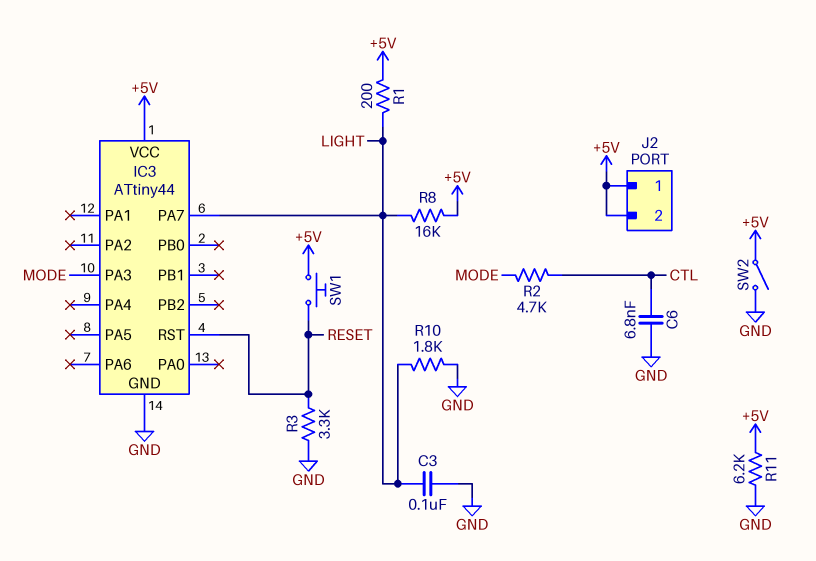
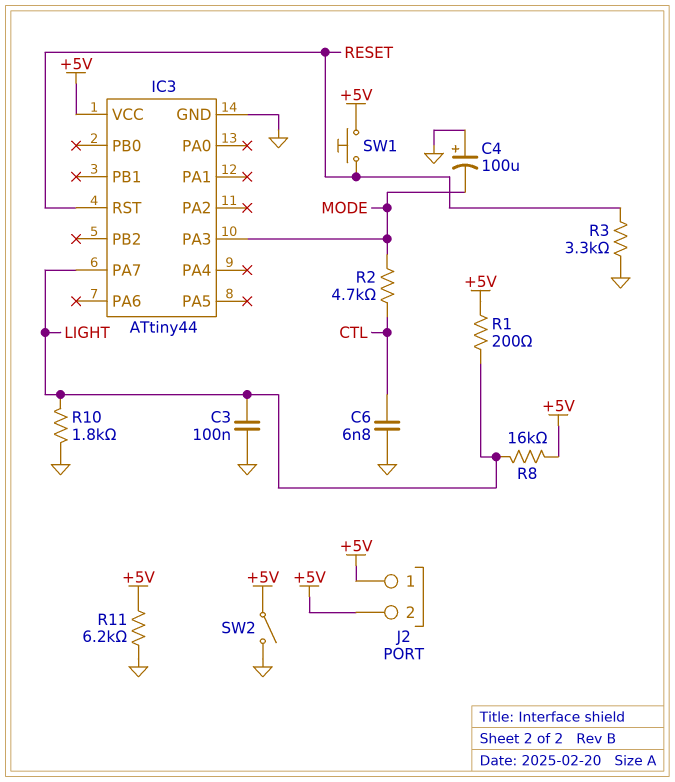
C4: none -> 100uF (plus GND, minus MODE)

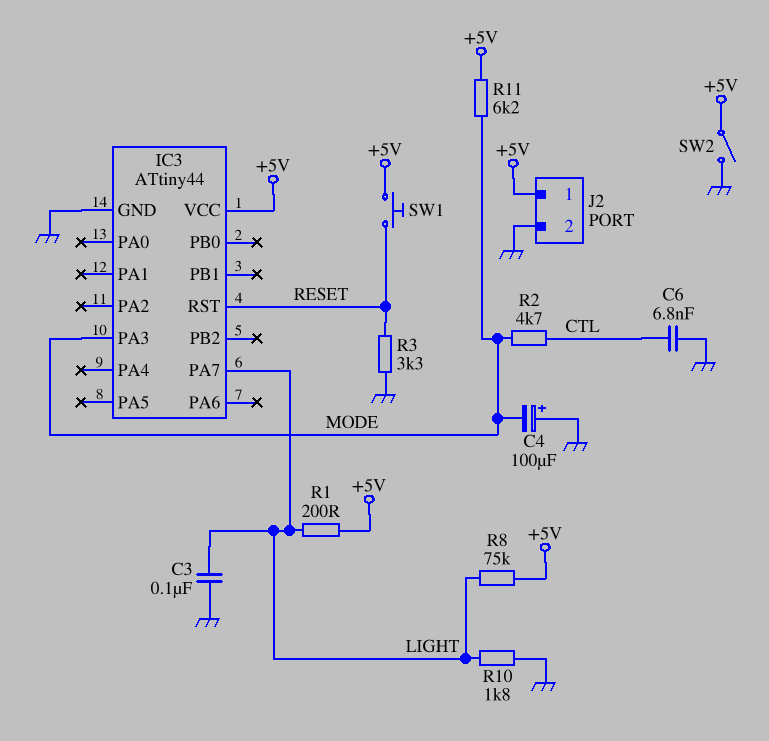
J2 pin 2: +5V -> GND
R8: 16k (+5V, LIGHT) -> 75k (+5V, LIGHT)
R11: 6.2k (+5V, GND) -> 6.2k (+5V, MODE)

